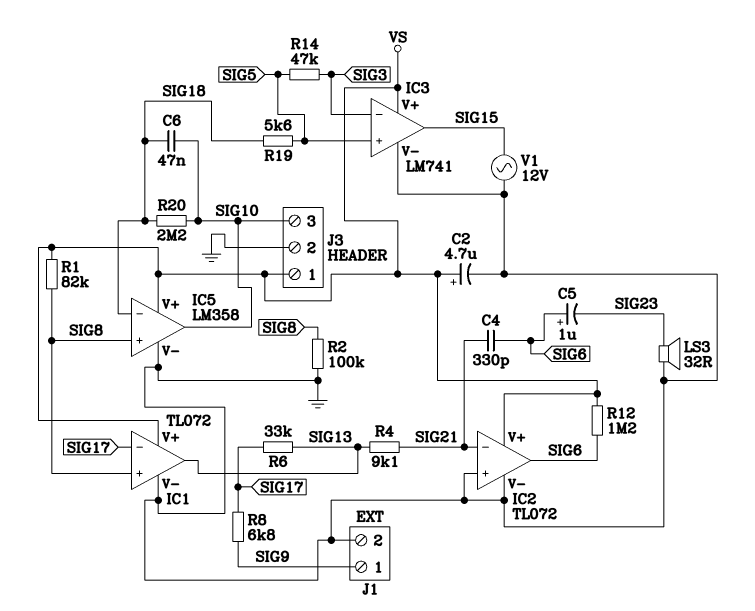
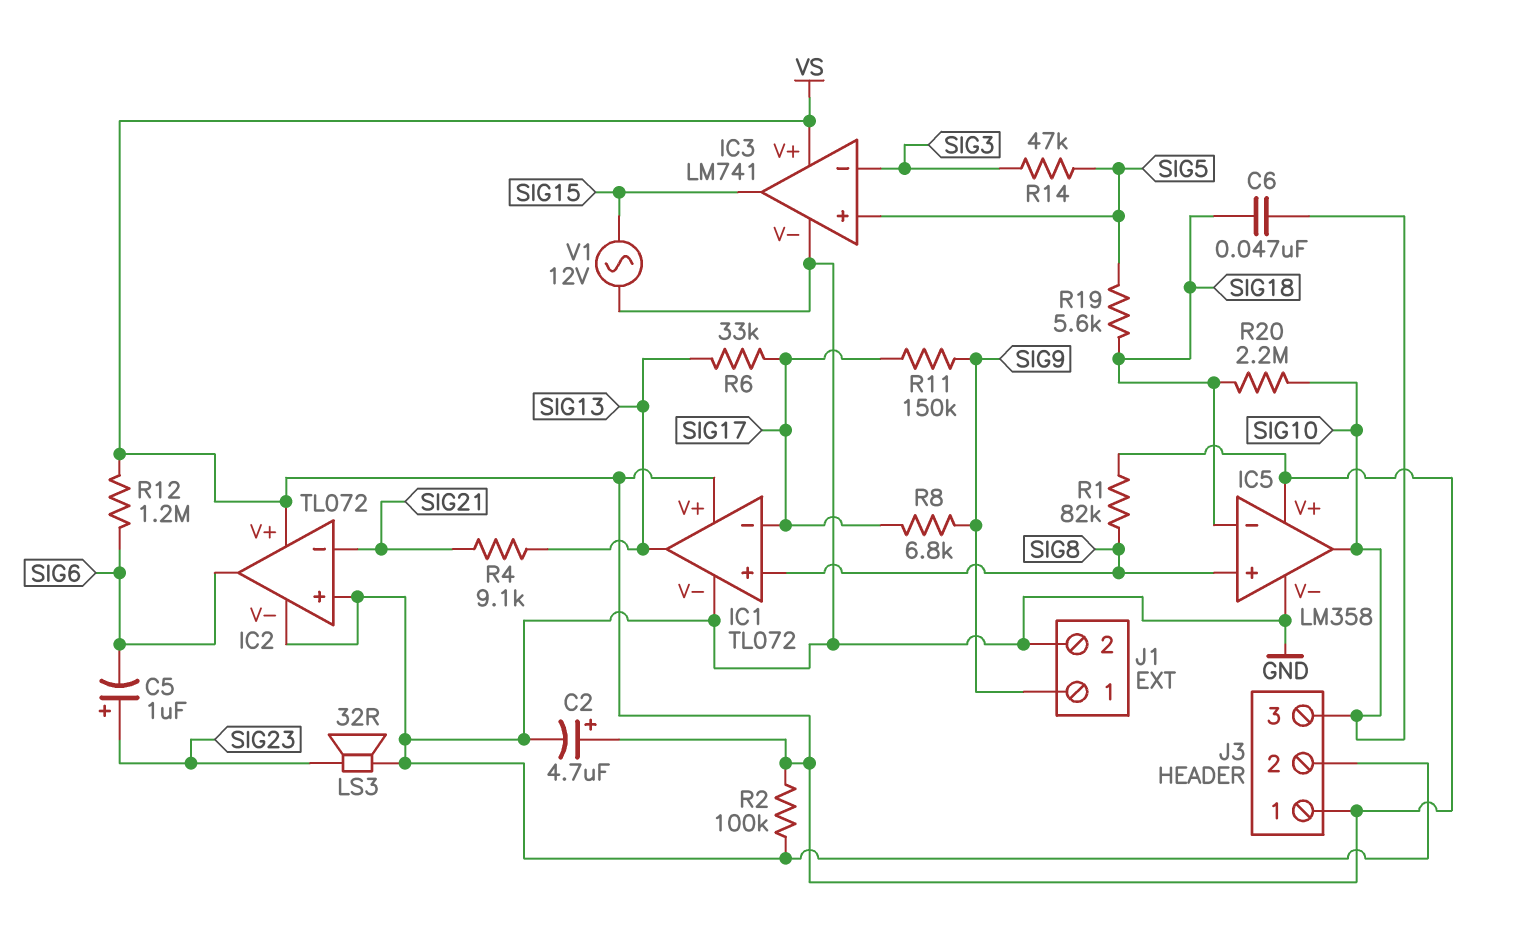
C4: 330pF (SIG6, SIG21) -> none
C5: 1uF (plus SIG6, minus SIG23) -> 1uF (plus SIG23, minus SIG6)
R2: 100k (GND, SIG8) -> 100k (GND, VS)
R11: none -> 150k (SIG9, SIG17)

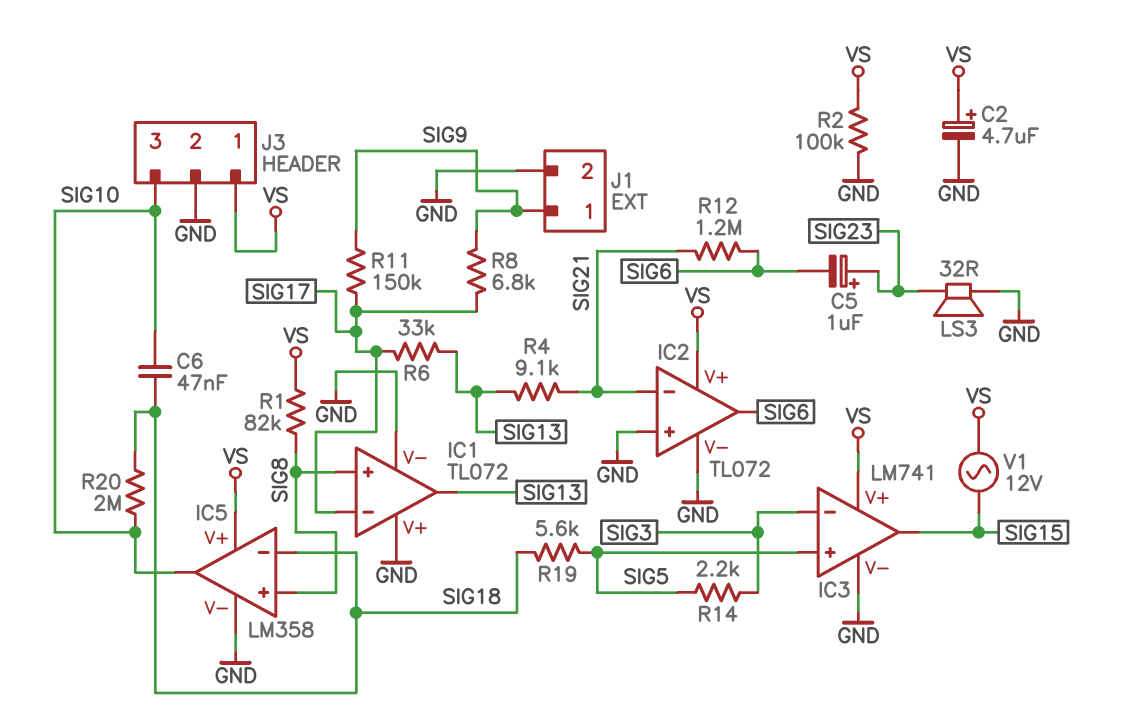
IC1 pin V+: VS -> GND
R12: 1.2M (SIG6, VS) -> 1.2M (SIG6, SIG21)
R14: 47k (SIG3, SIG5) -> 2.2k (SIG3, SIG5)
R20: 2.2M (SIG10, SIG18) -> 2M (SIG10, SIG18)
V1: AC 12V (GND, SIG15) -> AC 12V (SIG15, VS)

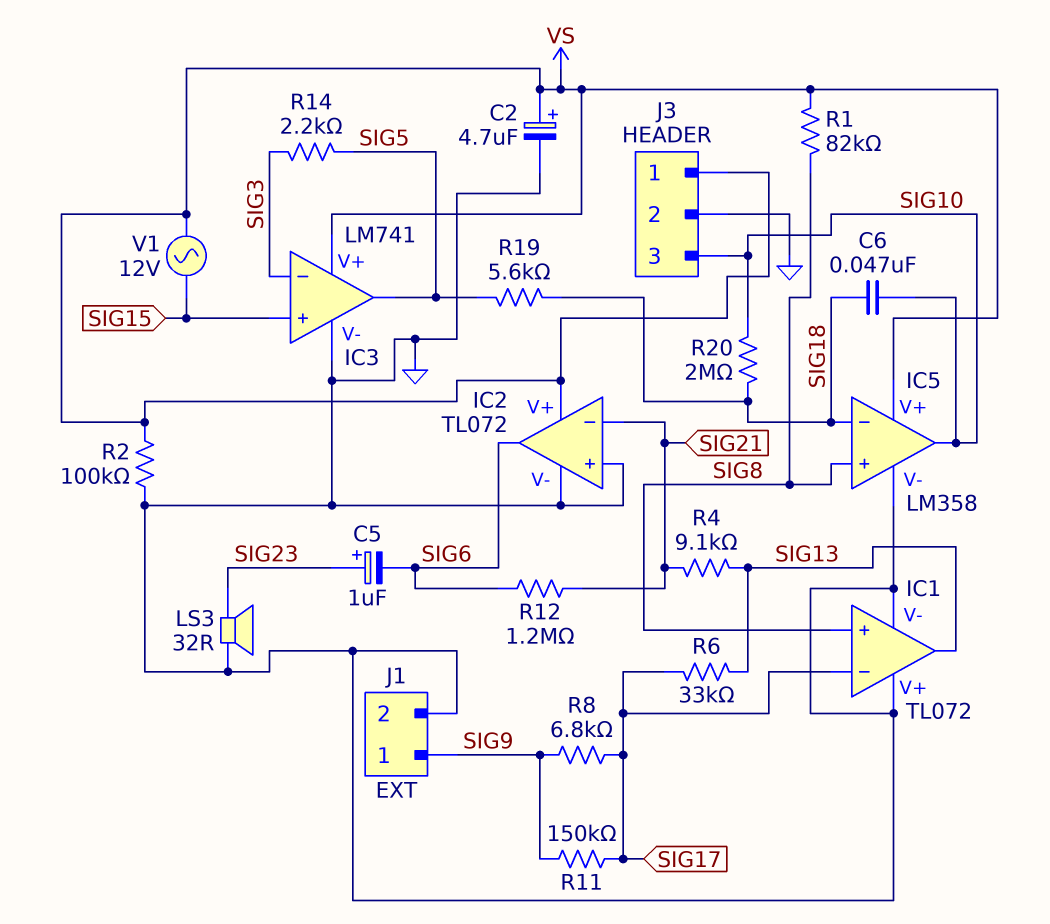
IC3 pin in+: SIG5 -> SIG15
IC3 pin out: SIG15 -> SIG5

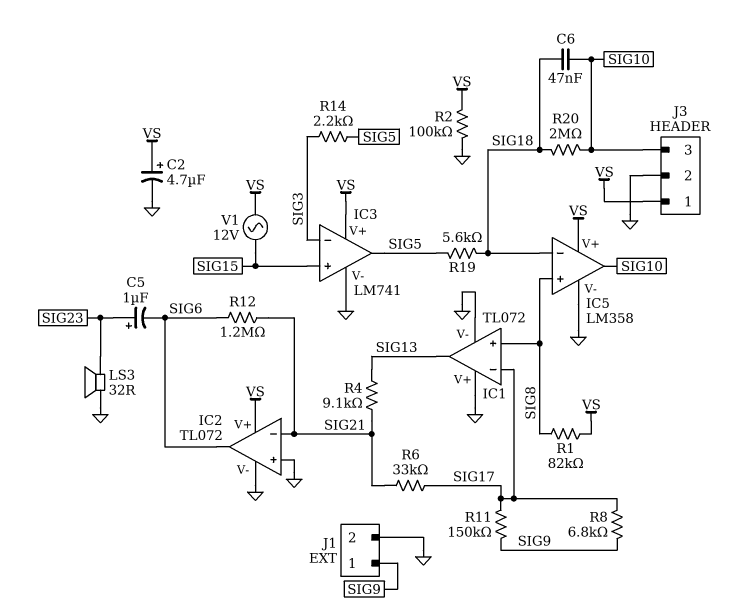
R6: 33k (SIG13, SIG17) -> 33k (SIG17, SIG21)

